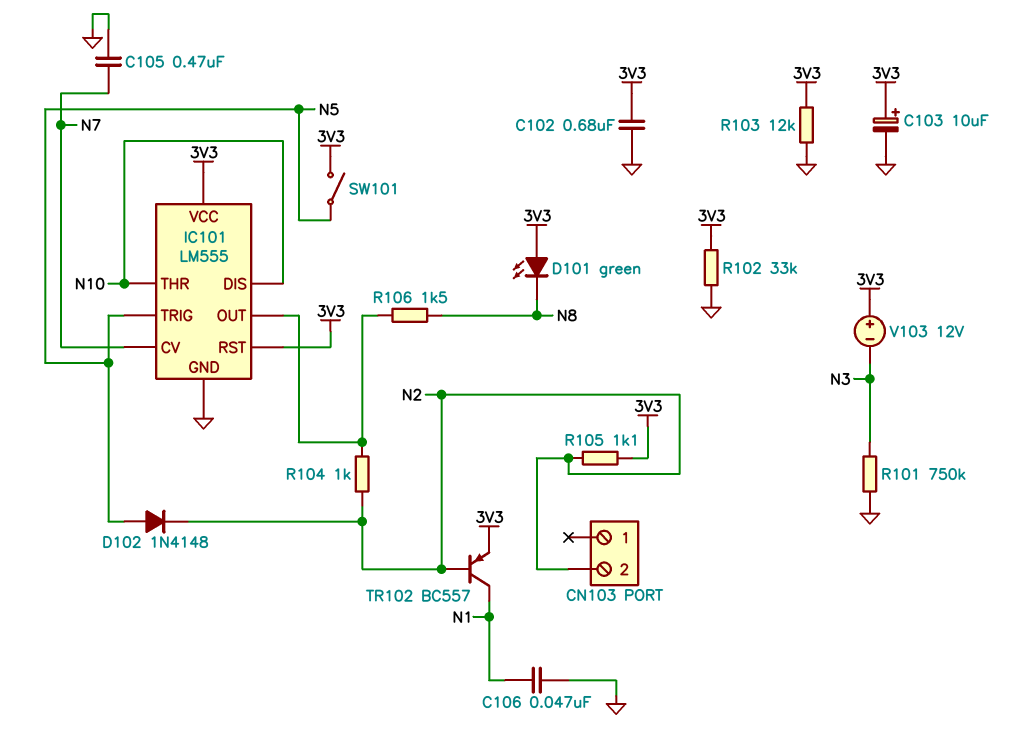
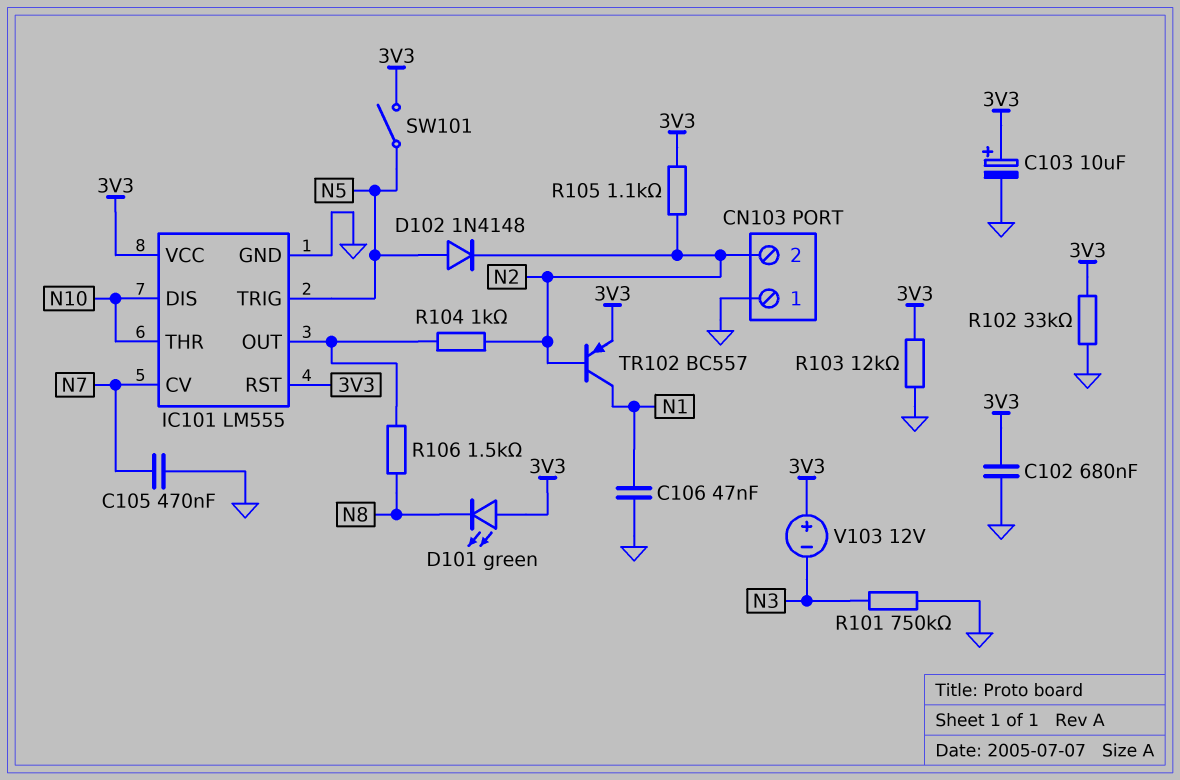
CN103 pin 1: none -> GND

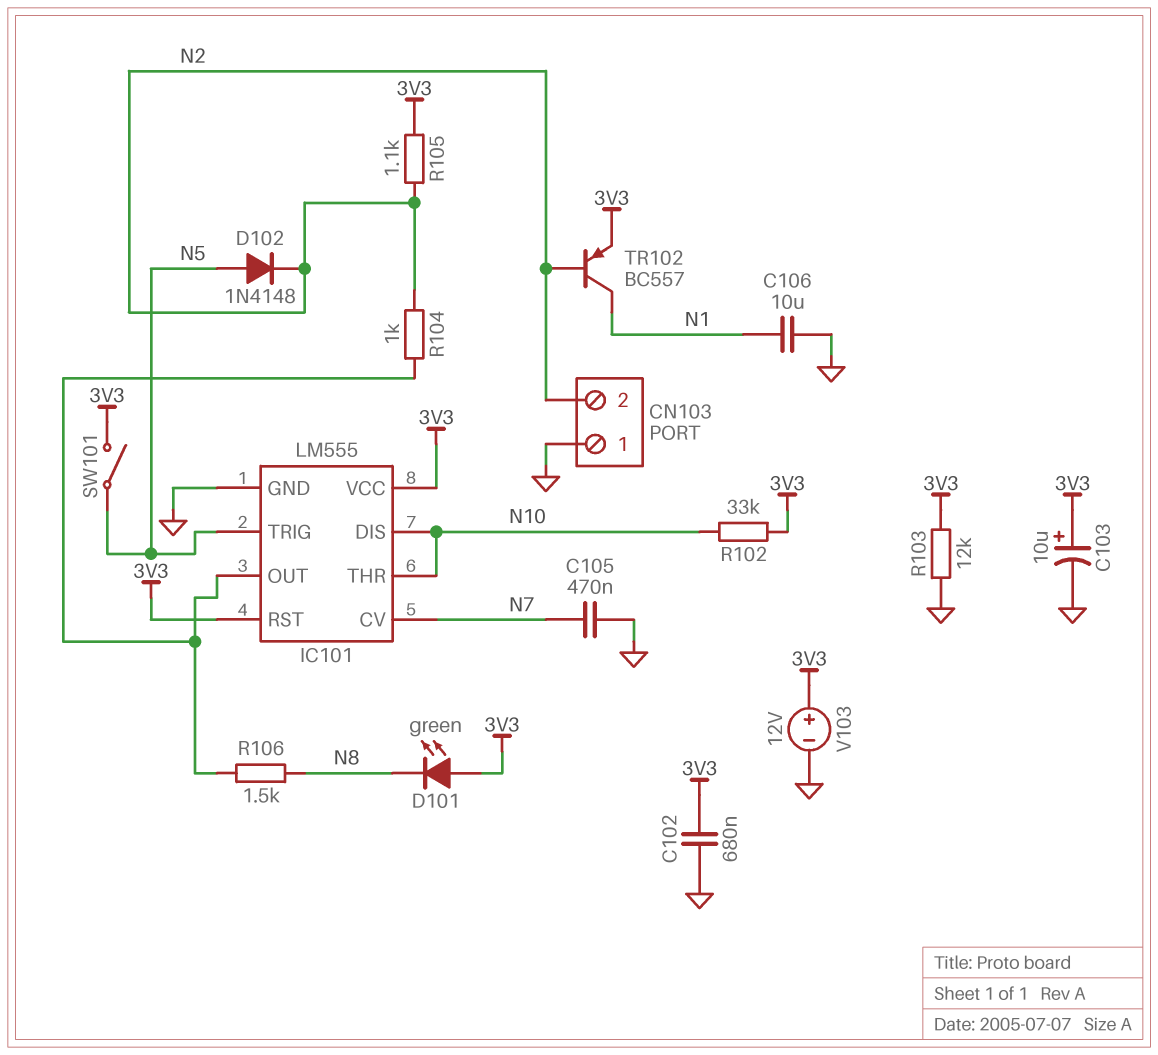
C106: 47nF (GND, N1) -> 10uF (GND, N1)
R101: 750k (GND, N3) -> none
R102: 33k (3V3, GND) -> 33k (3V3, N10)
V103: 12V (plus 3V3, minus N3) -> 12V (plus 3V3, minus GND)

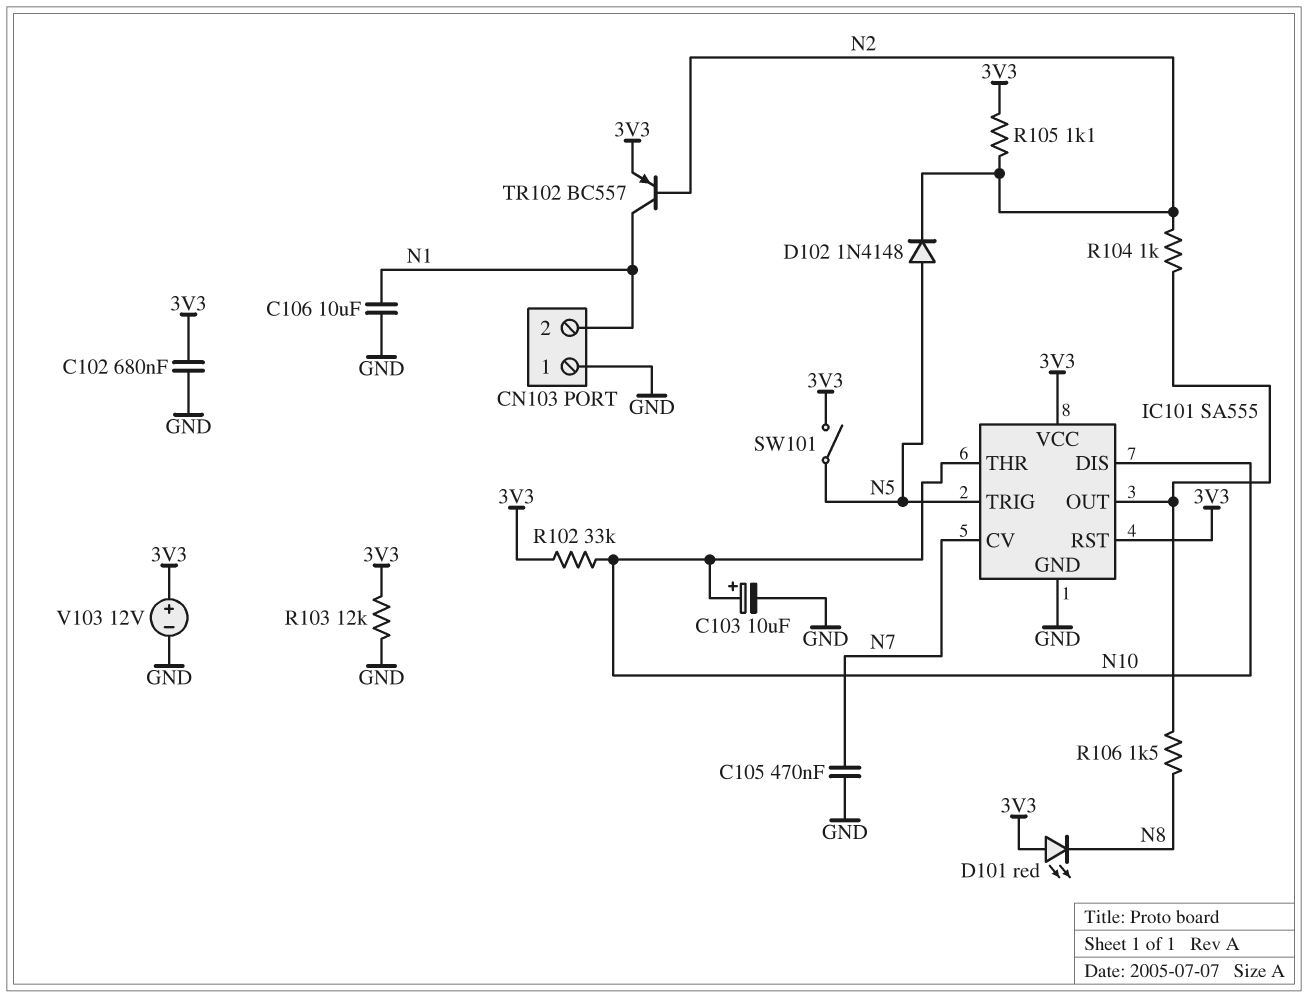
C103: 10uF (plus 3V3, minus GND) -> 10uF (plus N10, minus GND)
CN103 pin 2: N2 -> N1
D101: LED green (A 3V3, K N8) -> LED red (A 3V3, K N8)
IC101: LM555 -> SA555

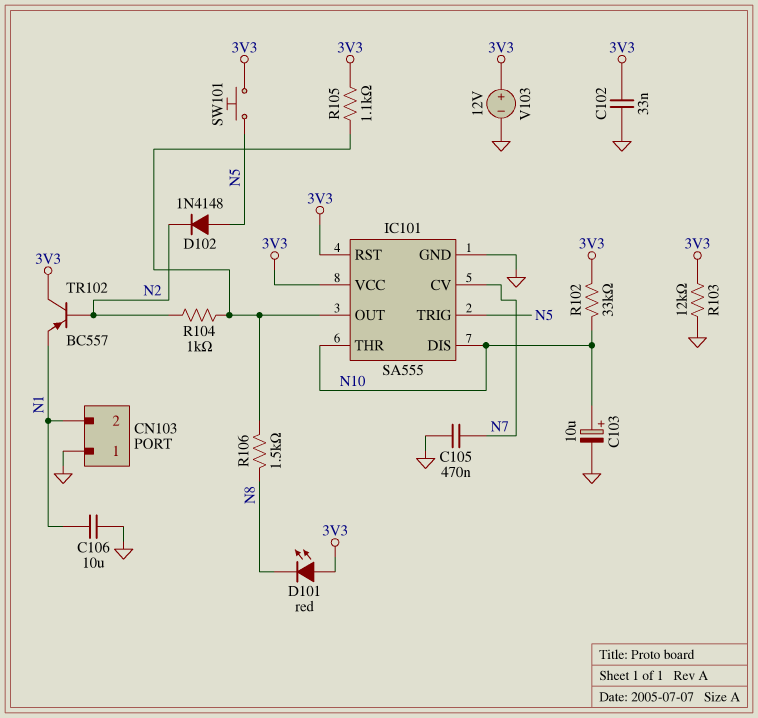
C102: 680nF (3V3, GND) -> 33nF (3V3, GND)
R105: 1.1k (3V3, N2) -> 1.1k (3V3, IC101/OUT)
SW101: switch (3V3, N5) -> button (3V3, N5)
TR102: PNP BC557 (B N2, C N1, E 3V3) -> PNP BC557 (B N2, C 3V3, E N1)

